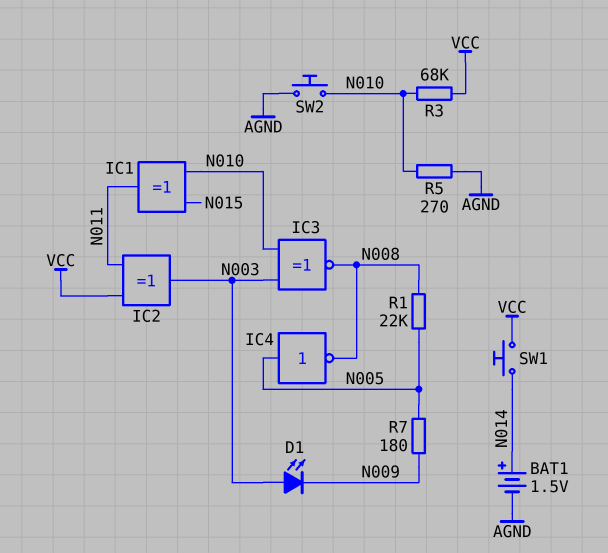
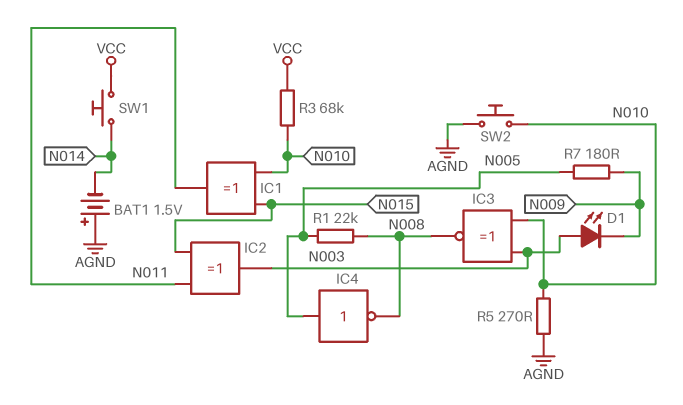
BAT1: 1.5V (plus N014, minus AGND) -> 1.5V (plus AGND, minus N014)
IC2: XOR (in N011, in VCC, out N003) -> XOR (in N011, in N015, out N003)

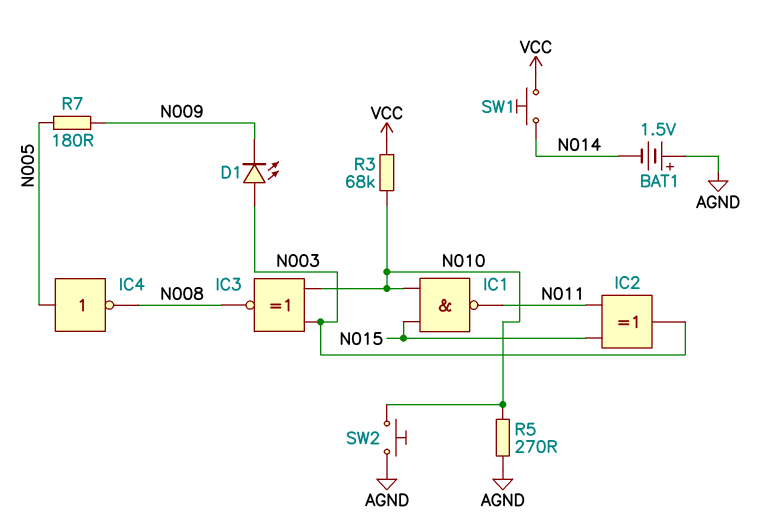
IC1: XOR (in N010, in N015, out N011) -> NAND (in N010, in N015, out N011)
R1: 22k (N005, N008) -> none

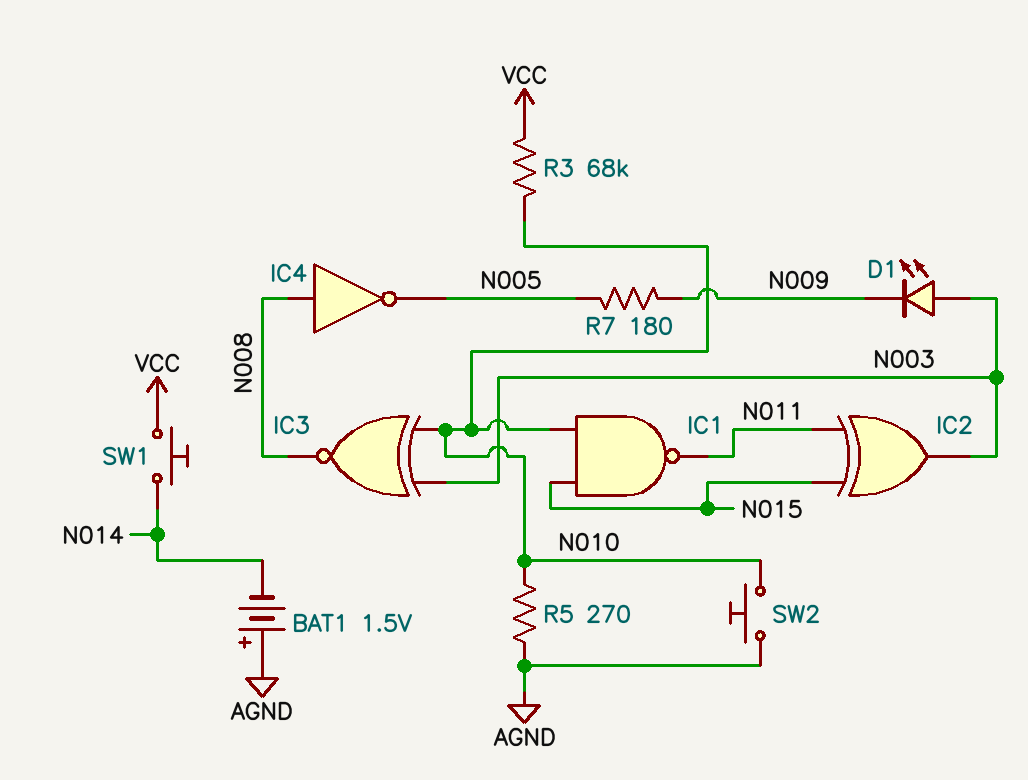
IC4: NOT (in N005, out N008) -> NOT (in N008, out N005)

